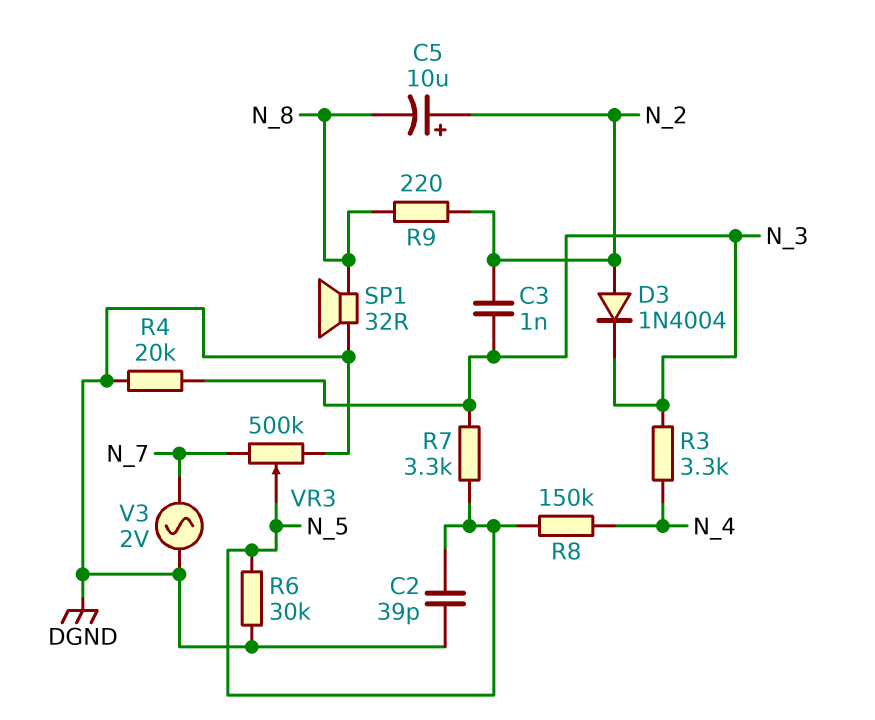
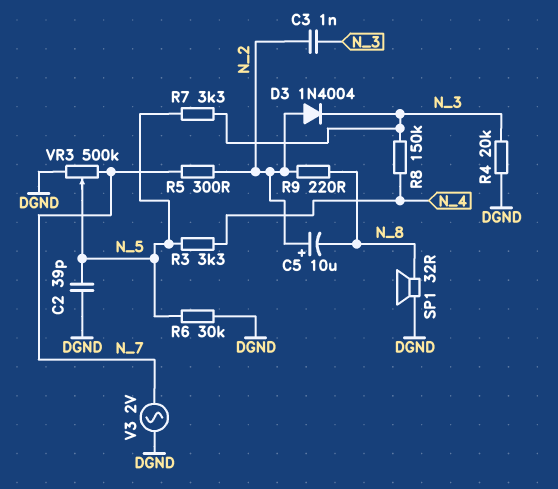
R3: 3.3k (N_3, N_4) -> 3.3k (N_4, N_5)
R5: none -> 300 (N_2, N_7)
R8: 150k (N_4, N_5) -> 150k (N_3, N_4)

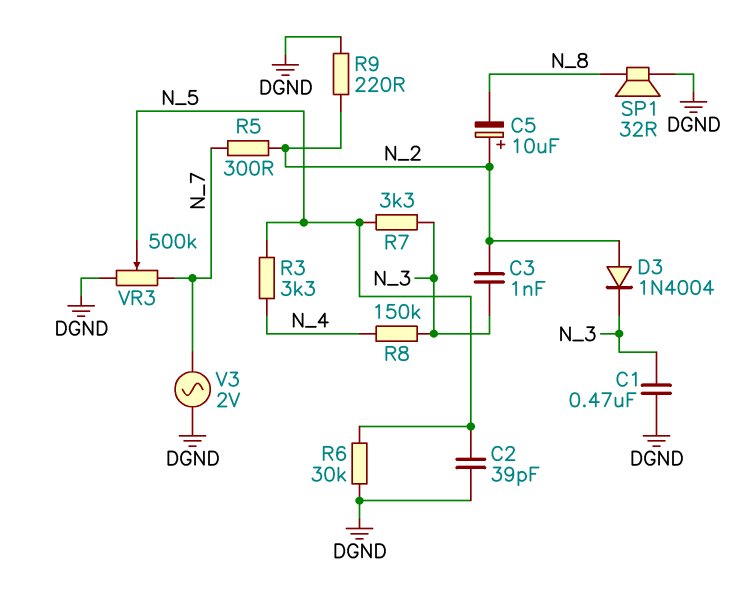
C1: none -> 470nF (DGND, N_3)
R4: 20k (DGND, N_3) -> none
R9: 220 (N_2, N_8) -> 220 (DGND, N_2)

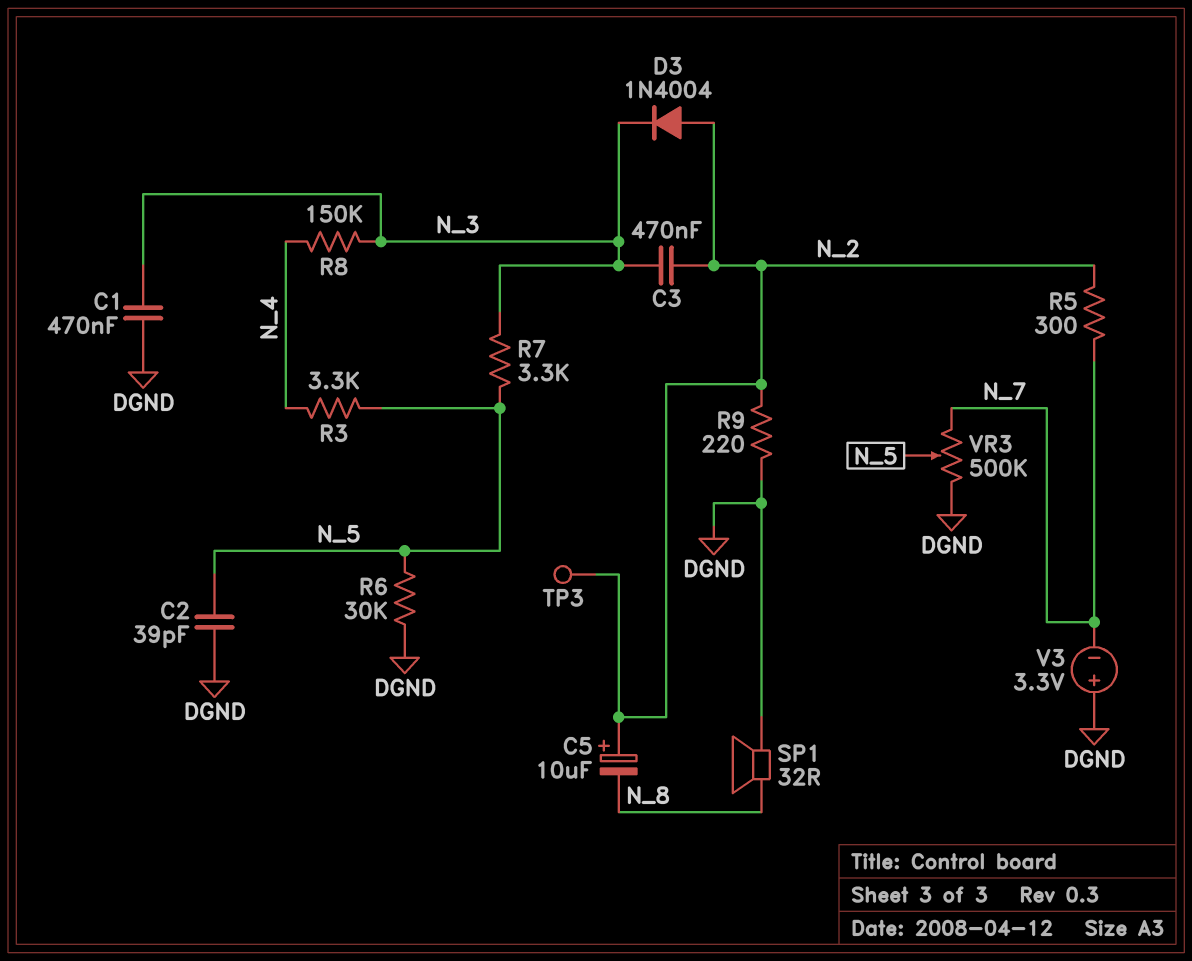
C3: 1nF (N_2, N_3) -> 470nF (N_2, N_3)
TP3: none -> test point (N_2)
V3: AC 2V (DGND, N_7) -> 3.3V (plus DGND, minus N_7)

